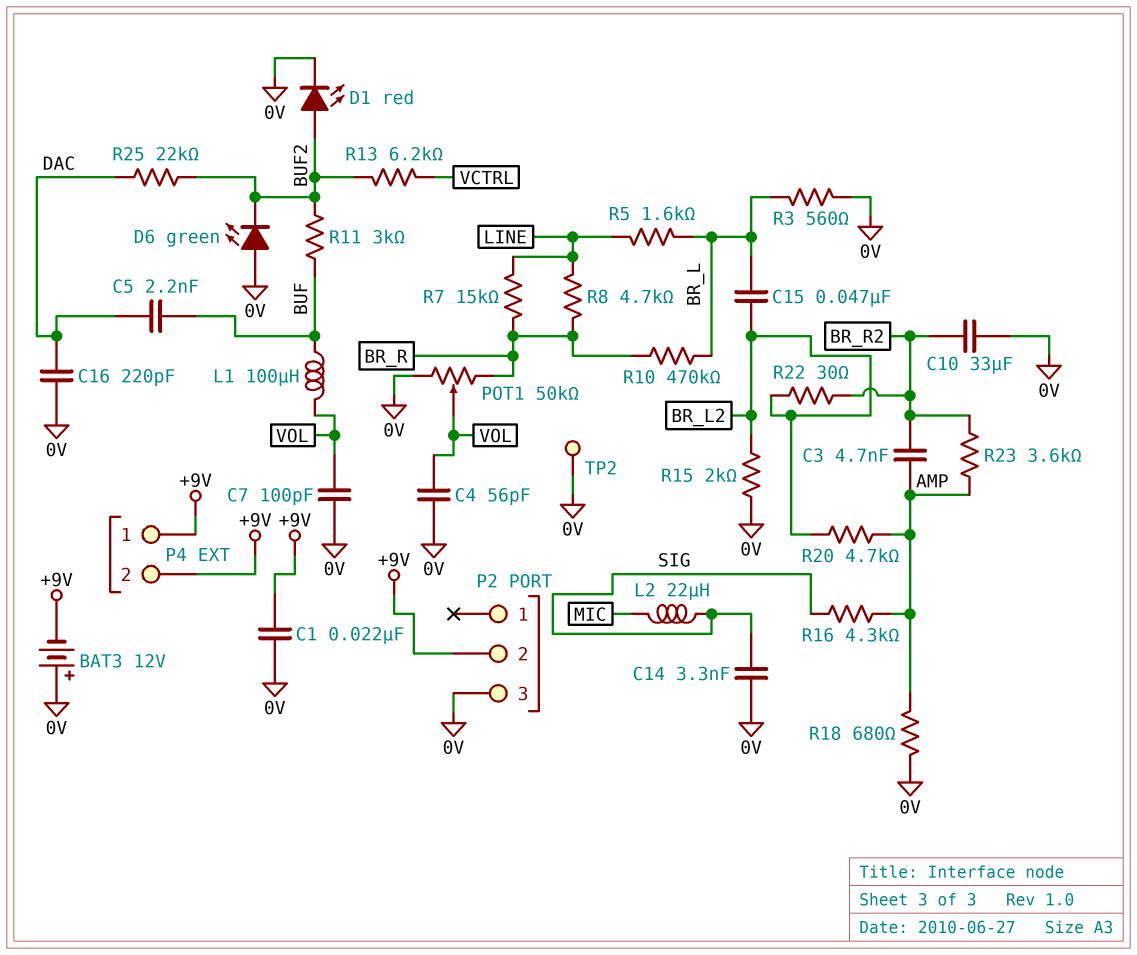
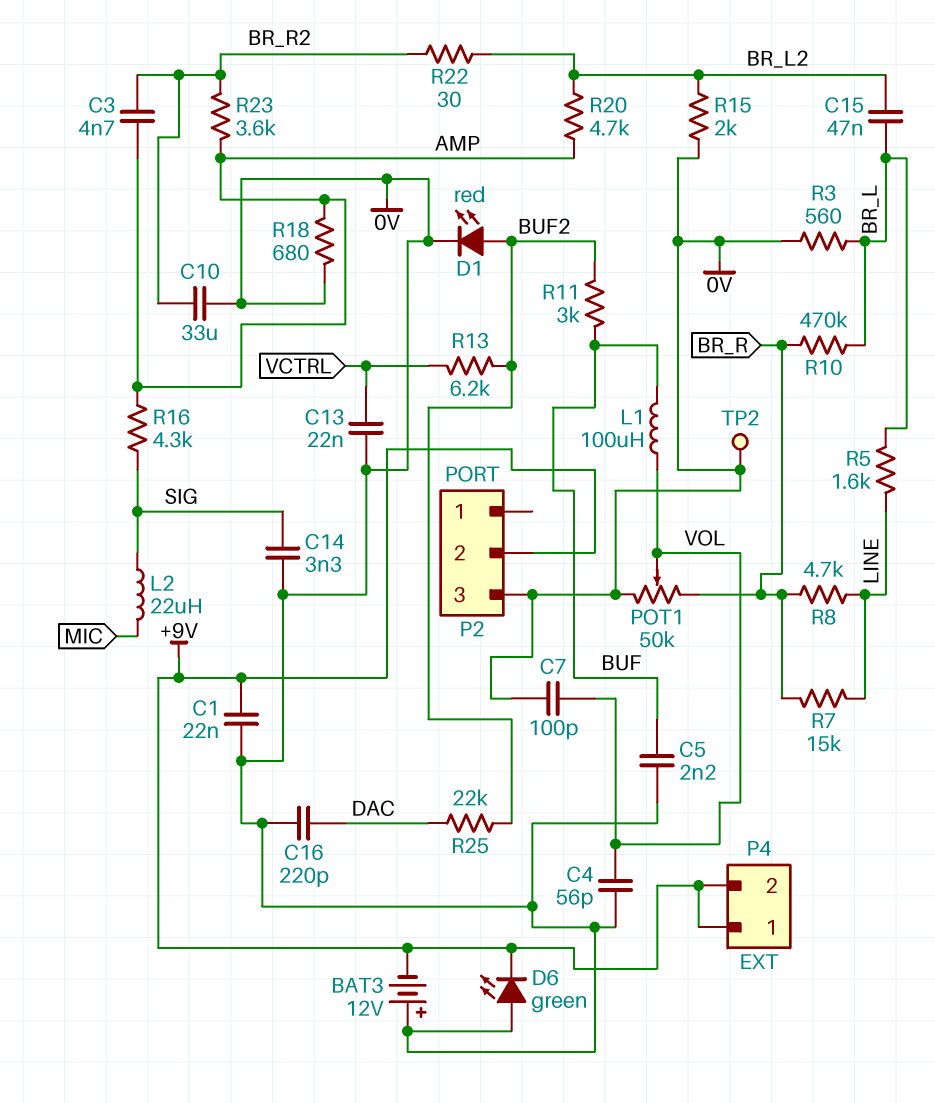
C5: 2.2nF (BUF, DAC) -> 2.2nF (0V, BUF)
C13: none -> 22nF (0V, VCTRL)
D6: LED green (A 0V, K BUF2) -> LED green (A 0V, K +9V)

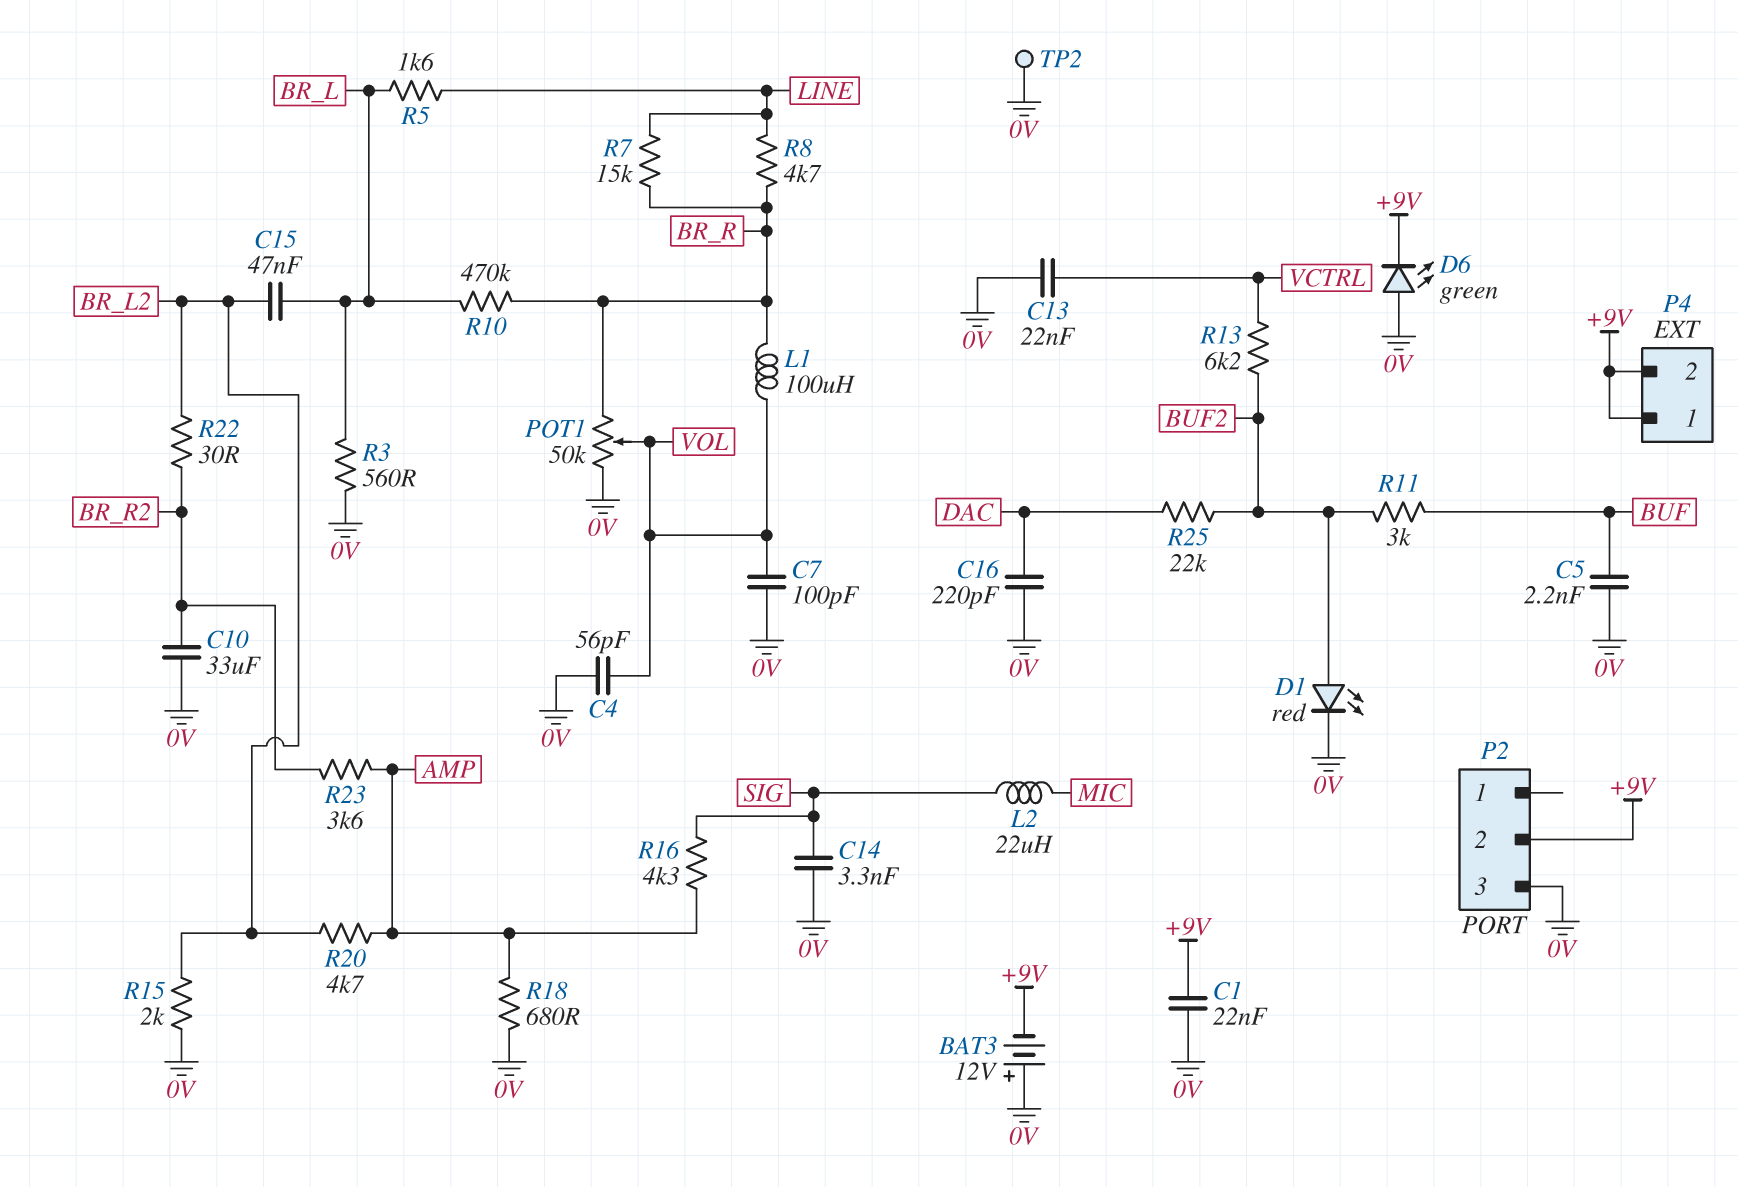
C3: 4.7nF (AMP, BR_R2) -> none
L1: 100uH (BUF, VOL) -> 100uH (BR_R, VOL)

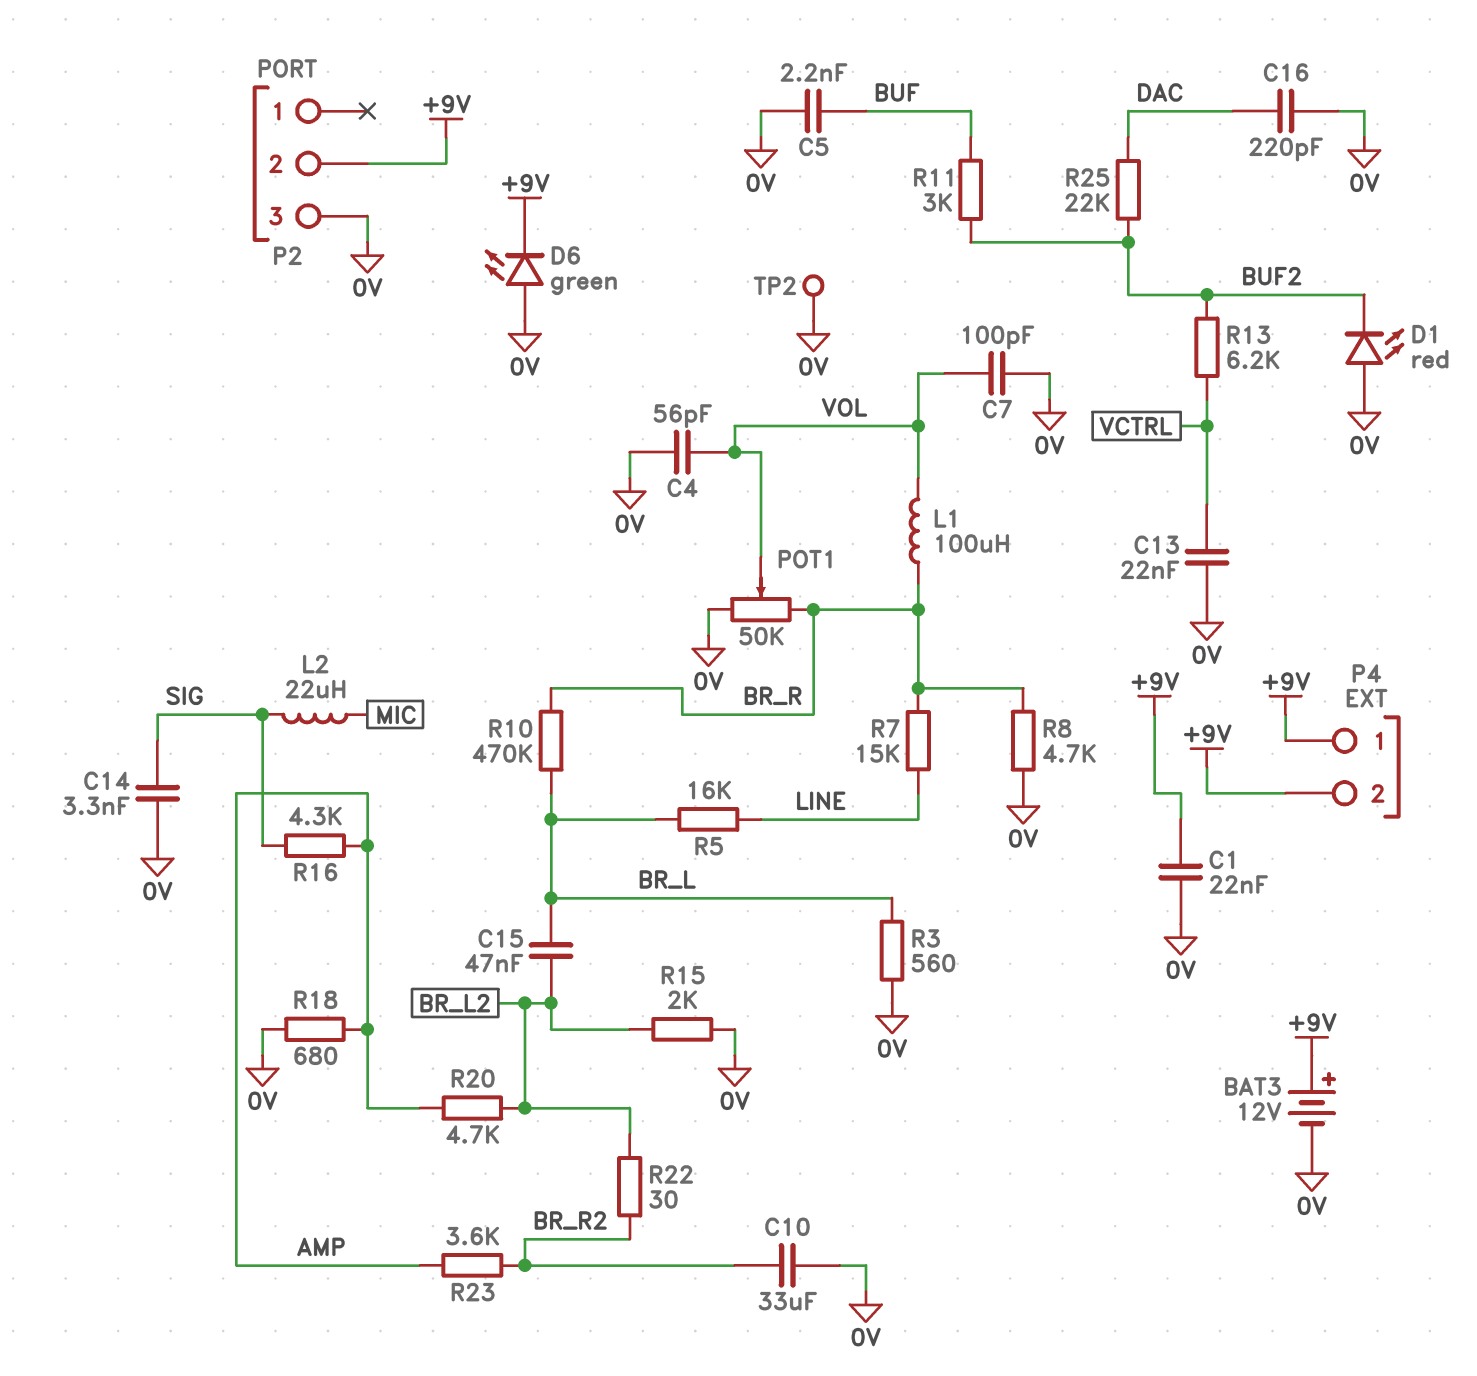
BAT3: 12V (plus 0V, minus +9V) -> 12V (plus +9V, minus 0V)
D1: LED red (A BUF2, K 0V) -> LED red (A 0V, K BUF2)
R5: 1.6k (BR_L, LINE) -> 16k (BR_L, LINE)
R8: 4.7k (BR_R, LINE) -> 4.7k (0V, BR_R)

